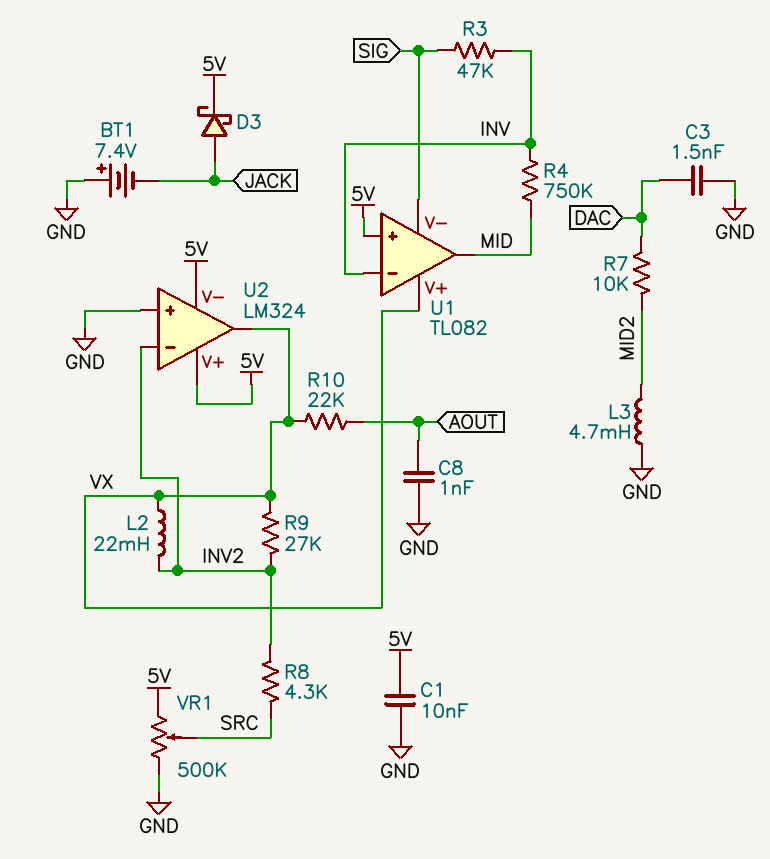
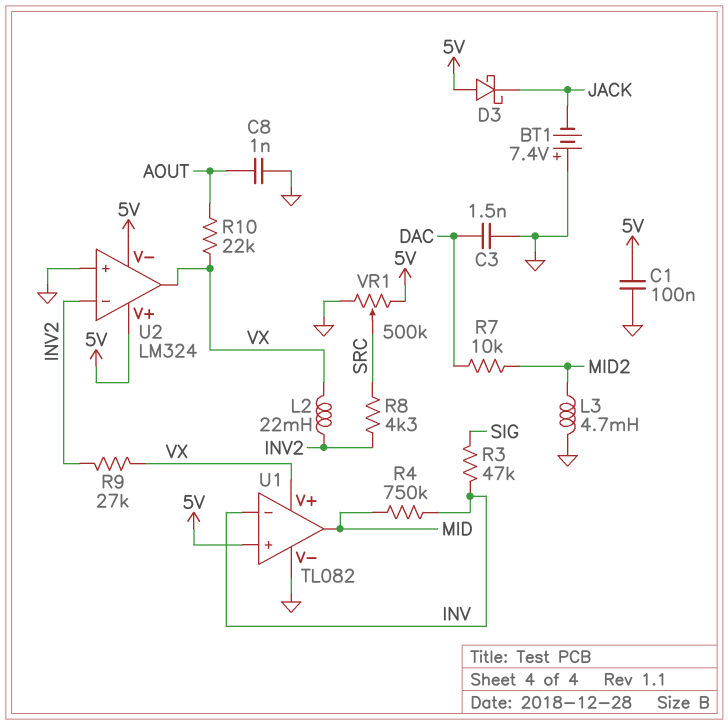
C1: 10nF (5V, GND) -> 100nF (5V, GND)
D3: schottky (A JACK, K 5V) -> schottky (A 5V, K JACK)
U1 pin V-: SIG -> GND

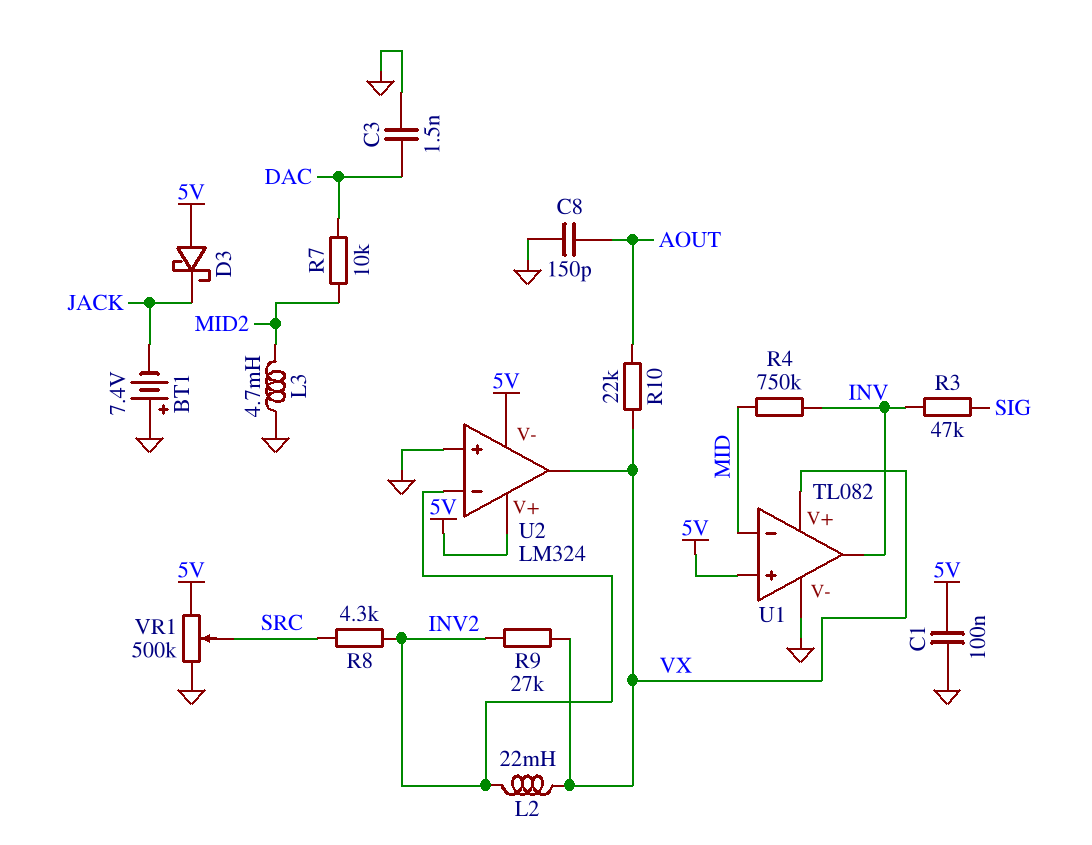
C8: 1nF (AOUT, GND) -> 150pF (AOUT, GND)
U1 pin in-: INV -> MID
U1 pin out: MID -> INV

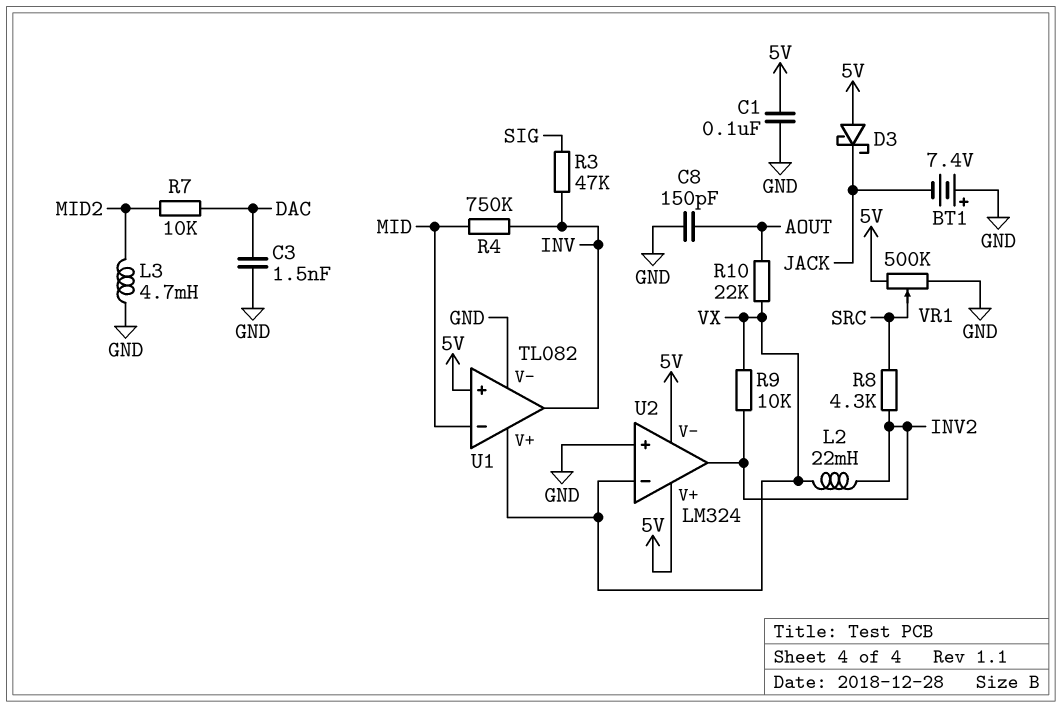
R9: 27k (INV2, VX) -> 10k (INV2, VX)
U2 pin in-: INV2 -> VX
U2 pin out: VX -> INV2

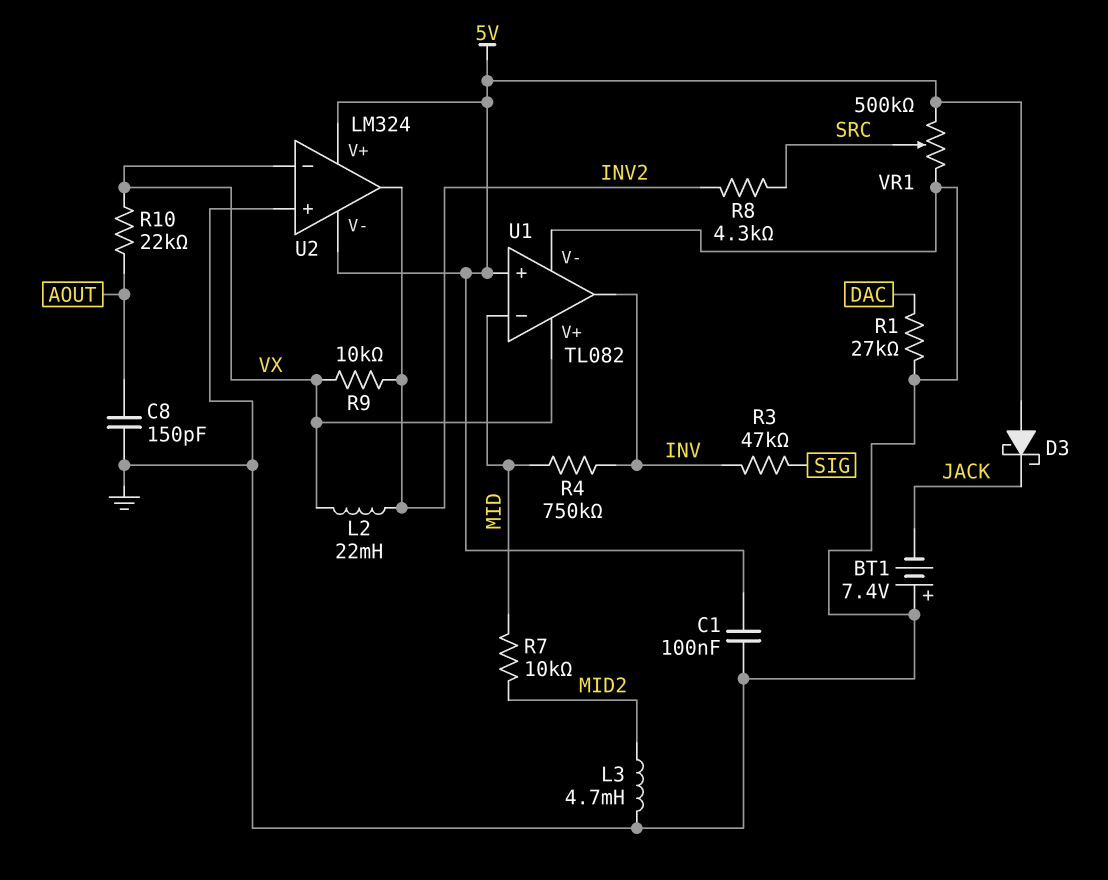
C3: 1.5nF (DAC, GND) -> none
R1: none -> 27k (DAC, GND)
R7: 10k (DAC, MID2) -> 10k (MID, MID2)

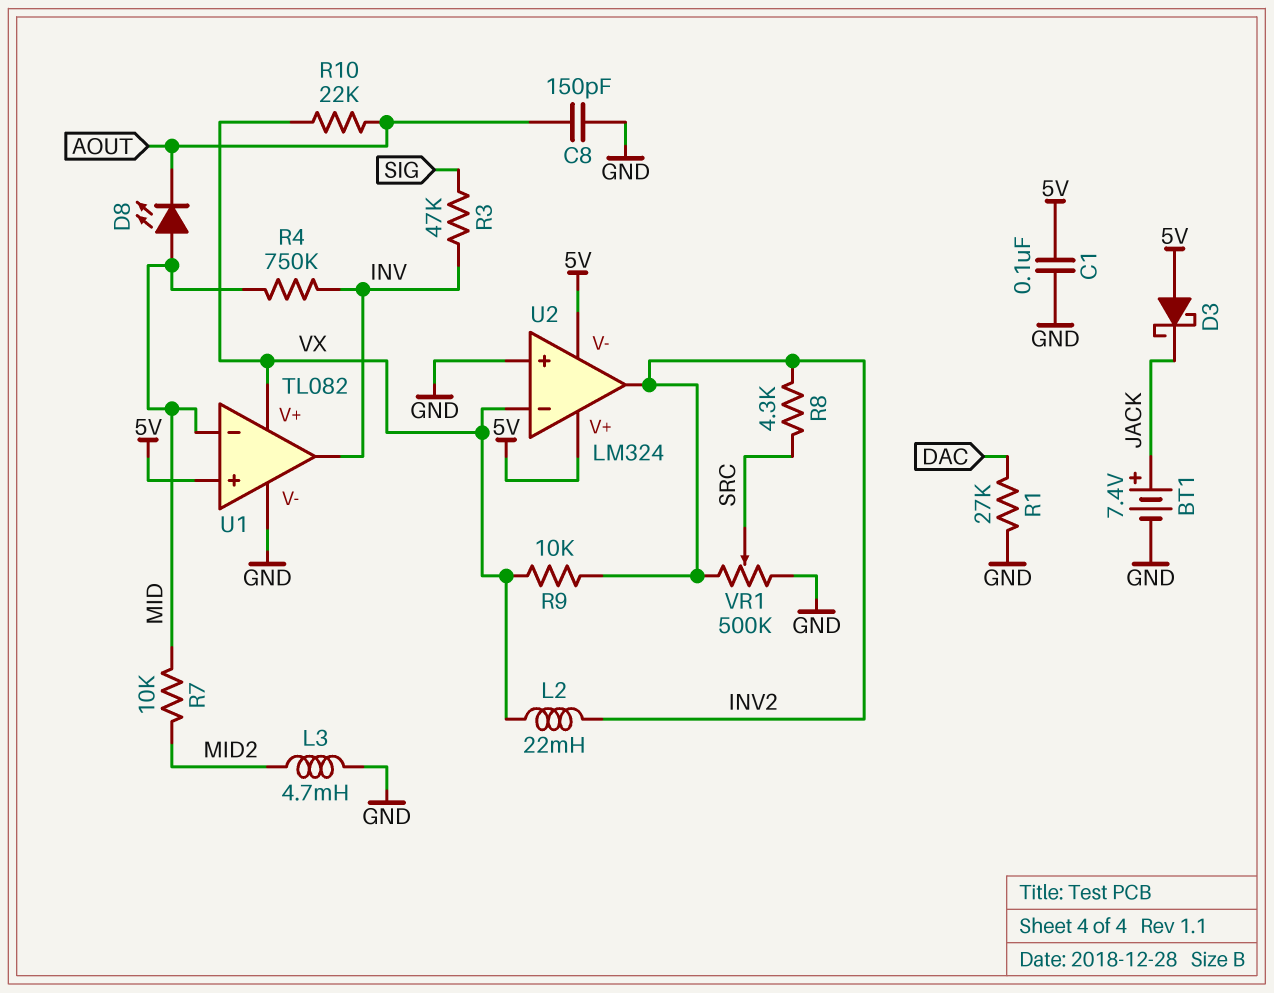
BT1: 7.4V (plus GND, minus JACK) -> 7.4V (plus JACK, minus GND)
D8: none -> LED (A MID, K AOUT)
VR1: 500k (5V, GND, wiper SRC) -> 500k (GND, INV2, wiper SRC)

